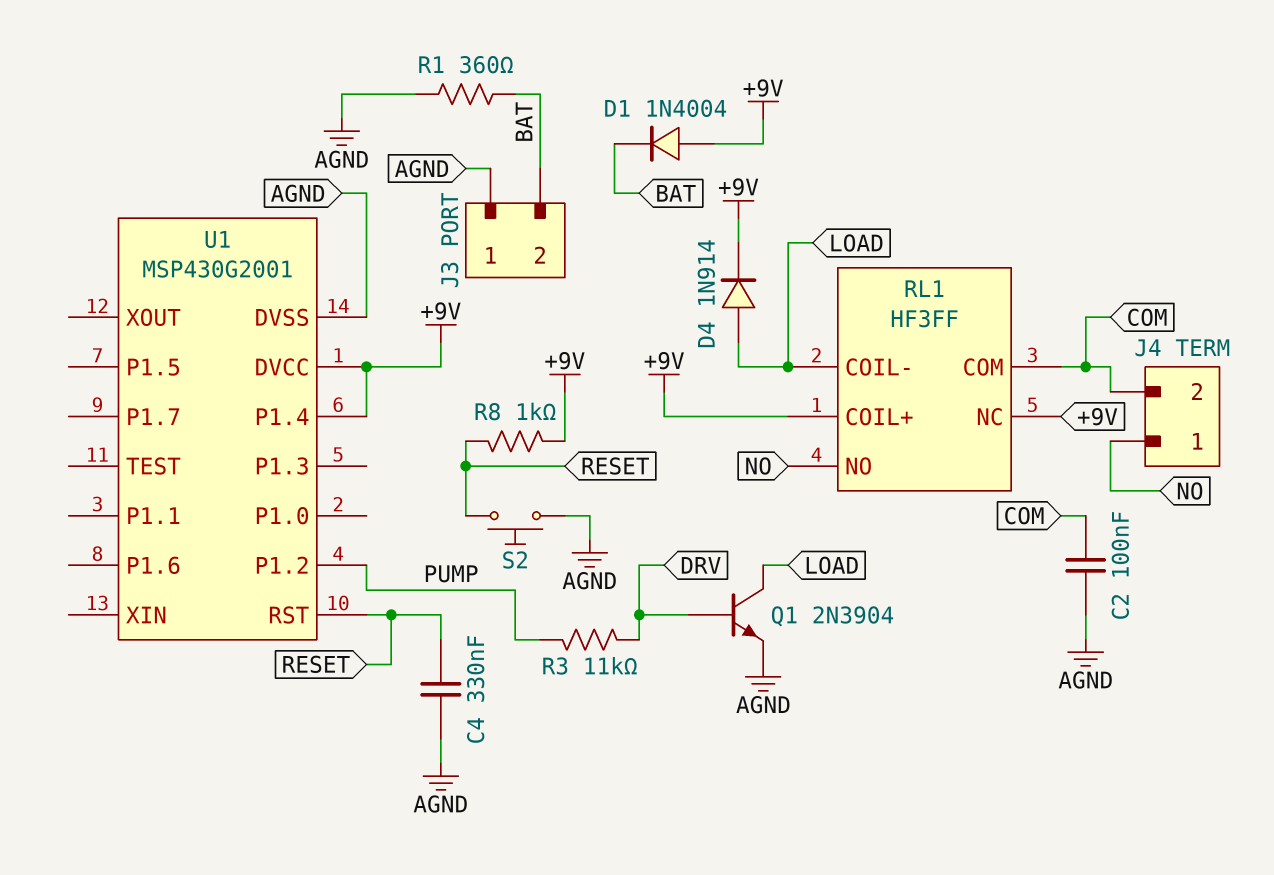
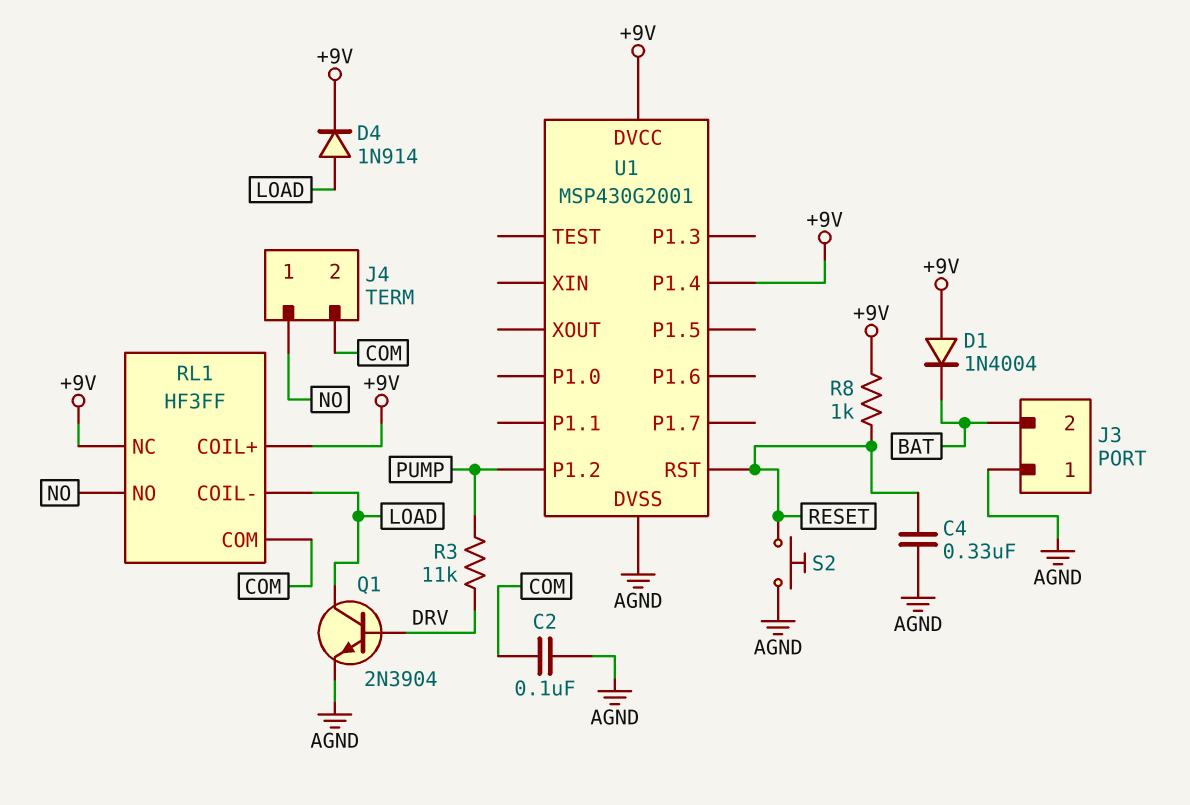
R1: 360 (AGND, BAT) -> none

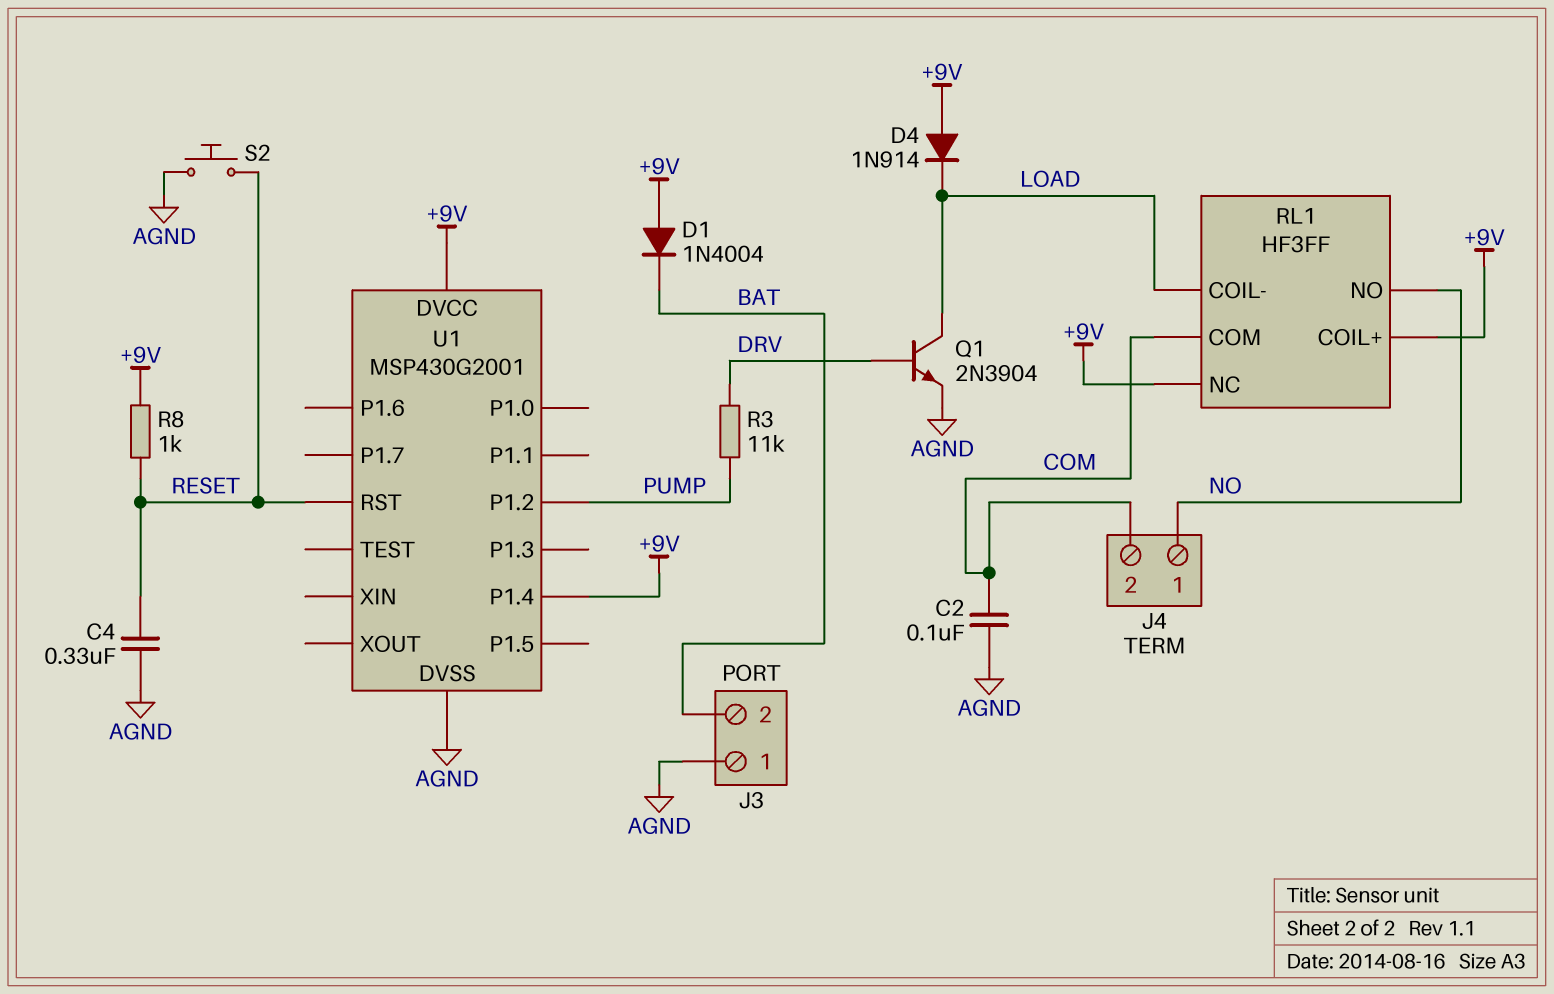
D4: diode 1N914 (A LOAD, K +9V) -> diode 1N914 (A +9V, K LOAD)

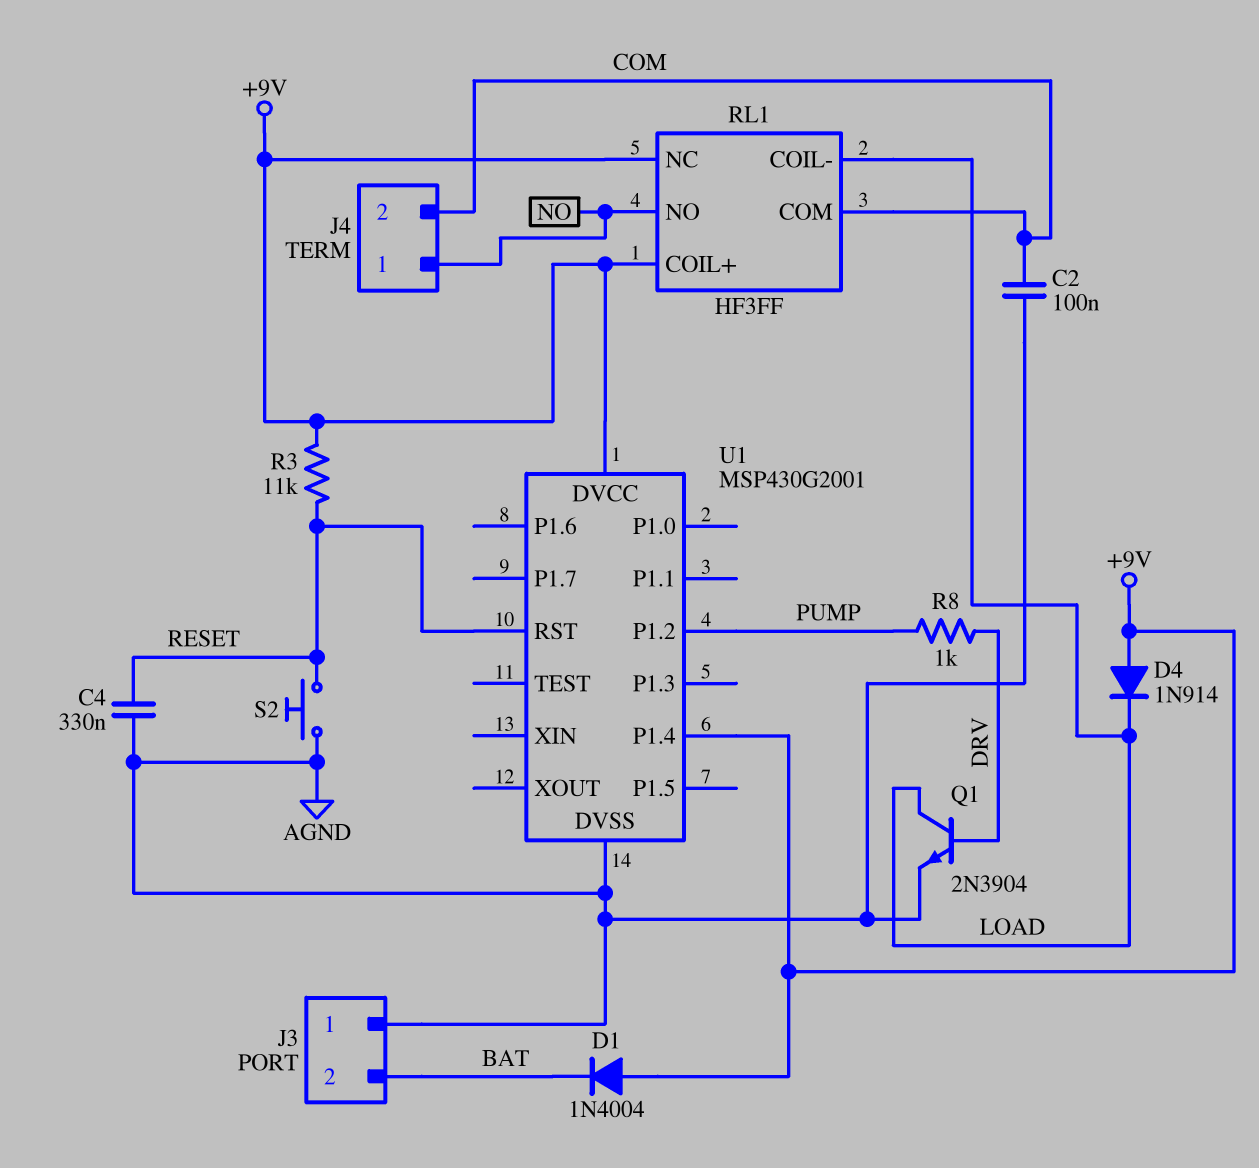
R3: 11k (DRV, PUMP) -> 11k (+9V, RESET)
R8: 1k (+9V, RESET) -> 1k (DRV, PUMP)

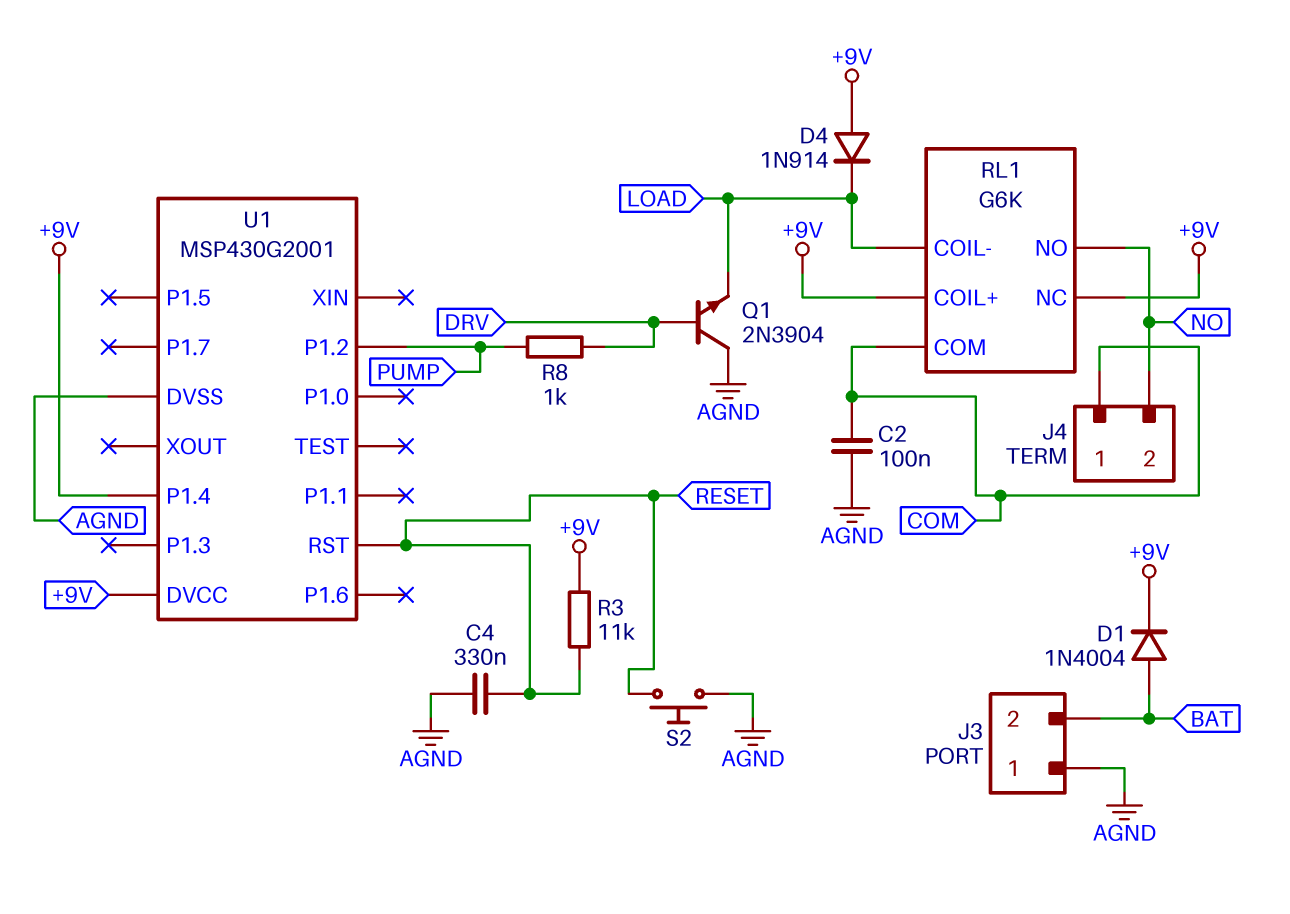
D1: diode 1N4004 (A +9V, K BAT) -> diode 1N4004 (A BAT, K +9V)
J4 pin 1: NO -> COM
J4 pin 2: COM -> NO
Q1: NPN 2N3904 (B DRV, C LOAD, E AGND) -> NPN 2N3904 (B DRV, C AGND, E LOAD)
RL1: HF3FF -> G6K

